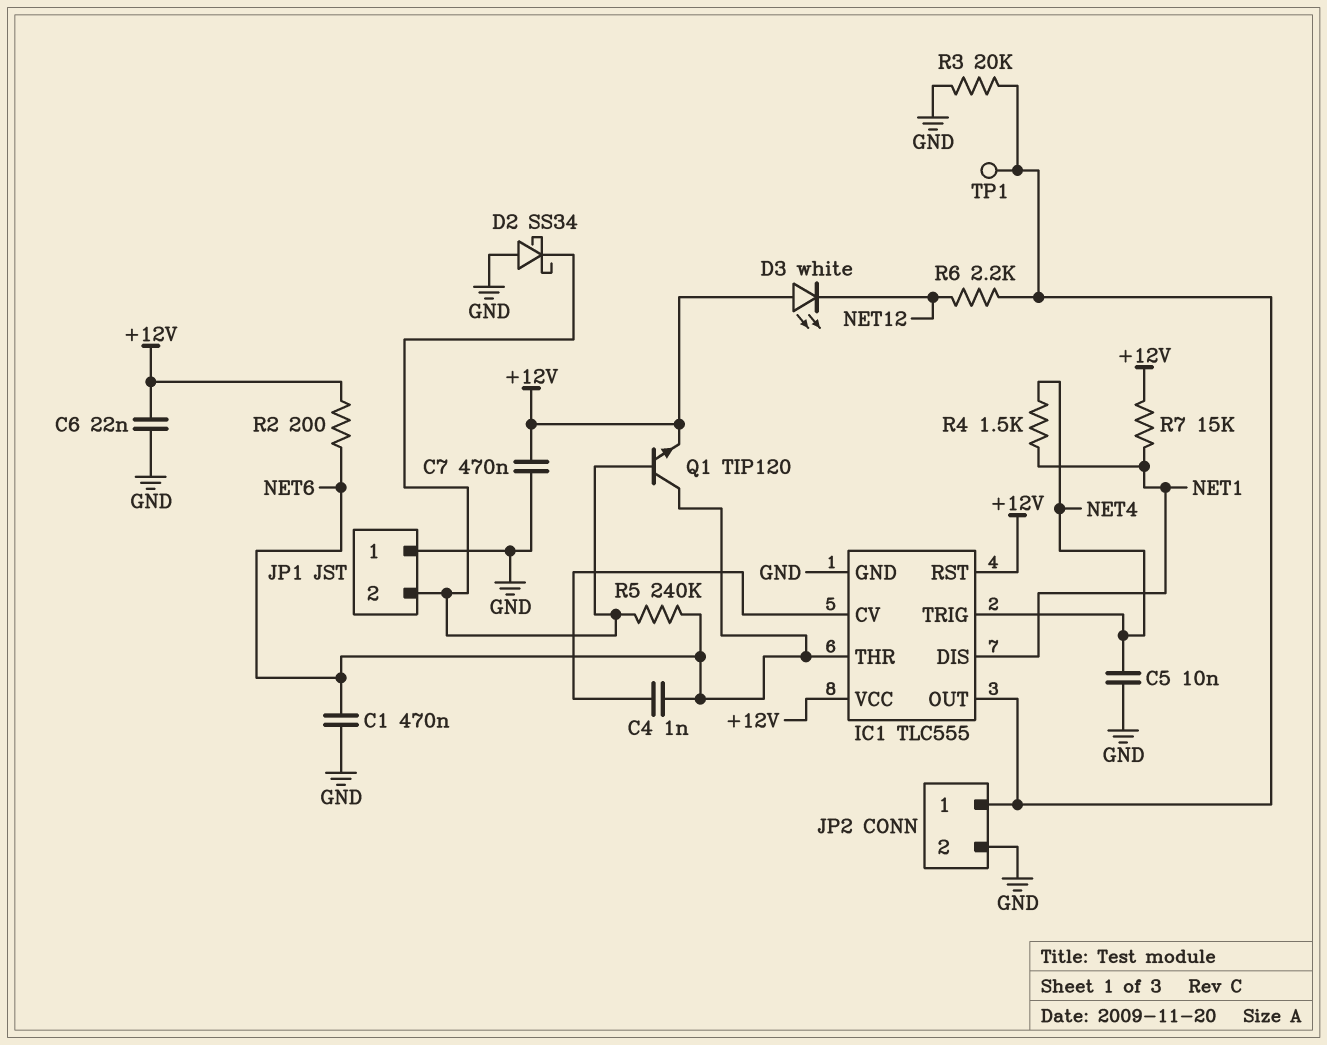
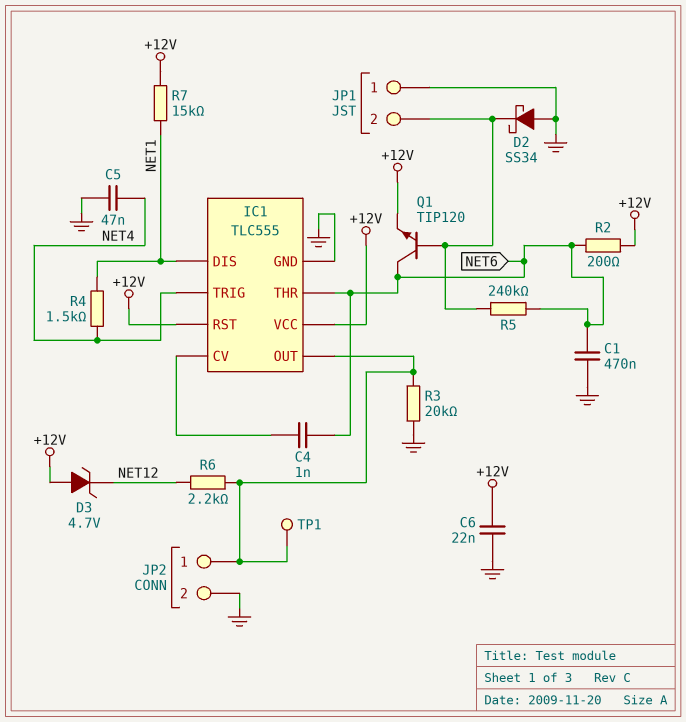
C5: 10nF (GND, NET4) -> 47nF (GND, NET4)
C7: 470nF (+12V, GND) -> none
D3: LED white (A +12V, K NET12) -> zener 4.7V (A +12V, K NET12)

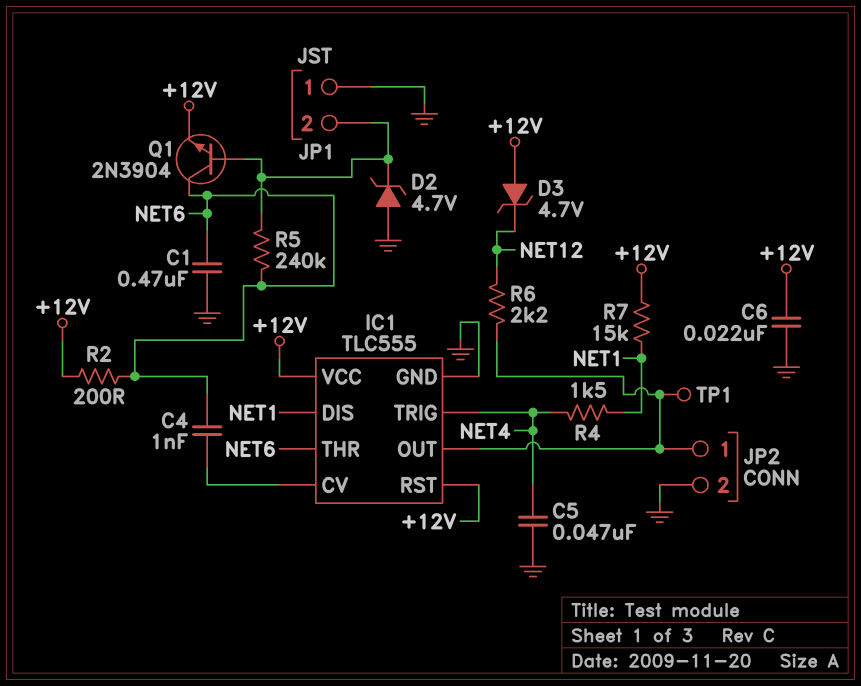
D2: schottky SS34 (A GND, K JP1/2) -> zener 4.7V (A GND, K JP1/2)
Q1: NPN TIP120 (B JP1/2, C NET6, E +12V) -> NPN 2N3904 (B JP1/2, C NET6, E +12V)
R3: 20k (GND, IC1/OUT) -> none

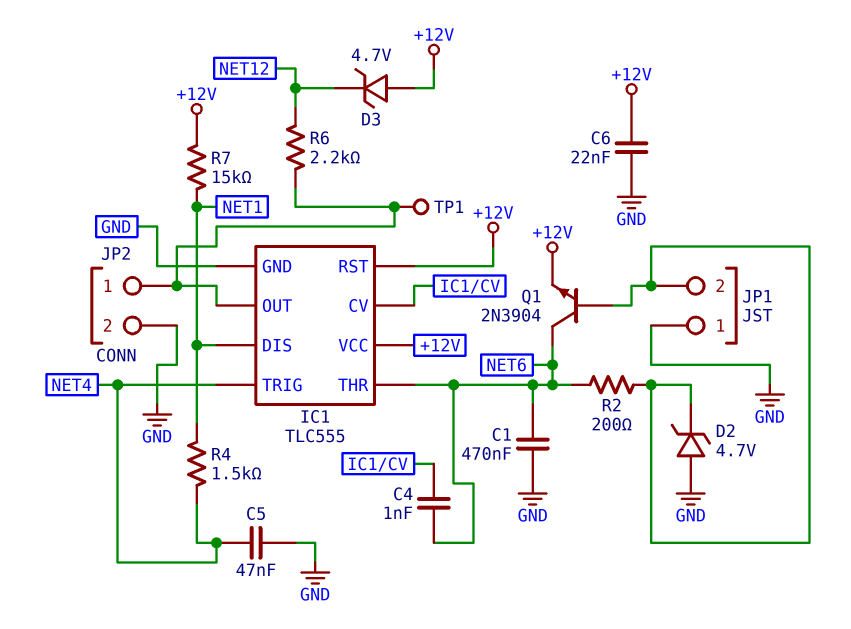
R2: 200 (+12V, NET6) -> 200 (JP1/2, NET6)
R5: 240k (JP1/2, NET6) -> none

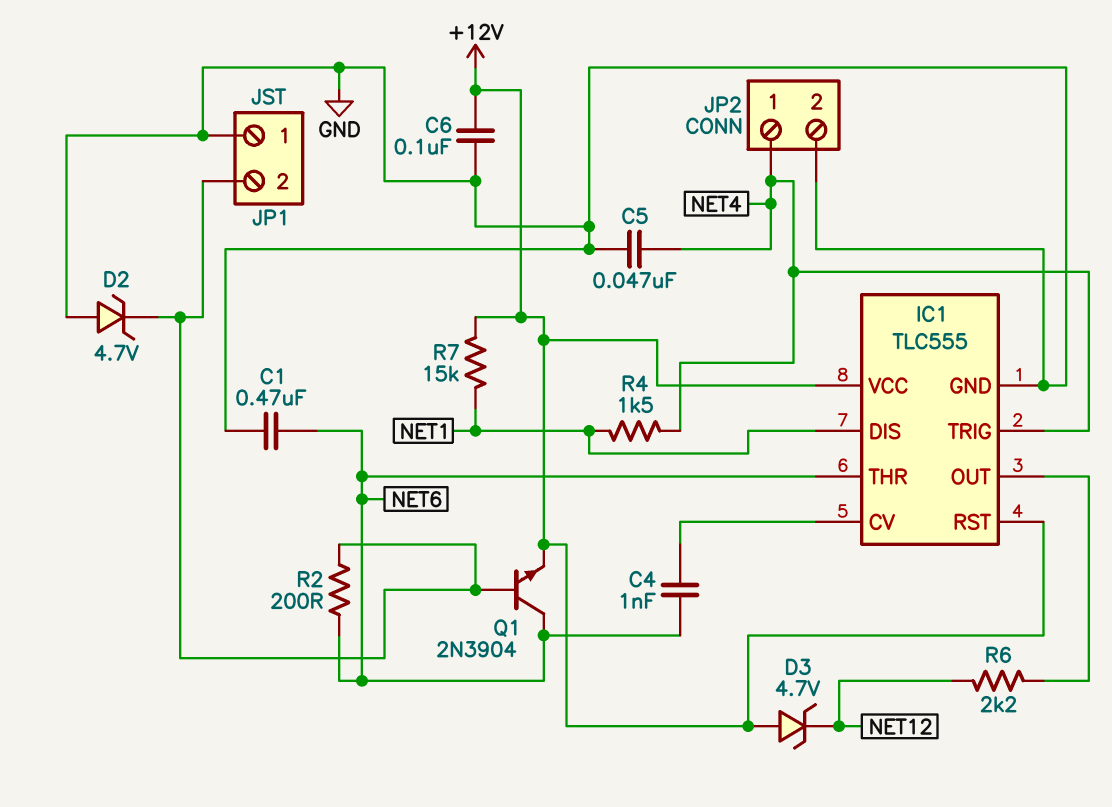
C6: 22nF (+12V, GND) -> 100nF (+12V, GND)
JP2 pin 1: IC1/OUT -> NET4
TP1: test point (IC1/OUT) -> none

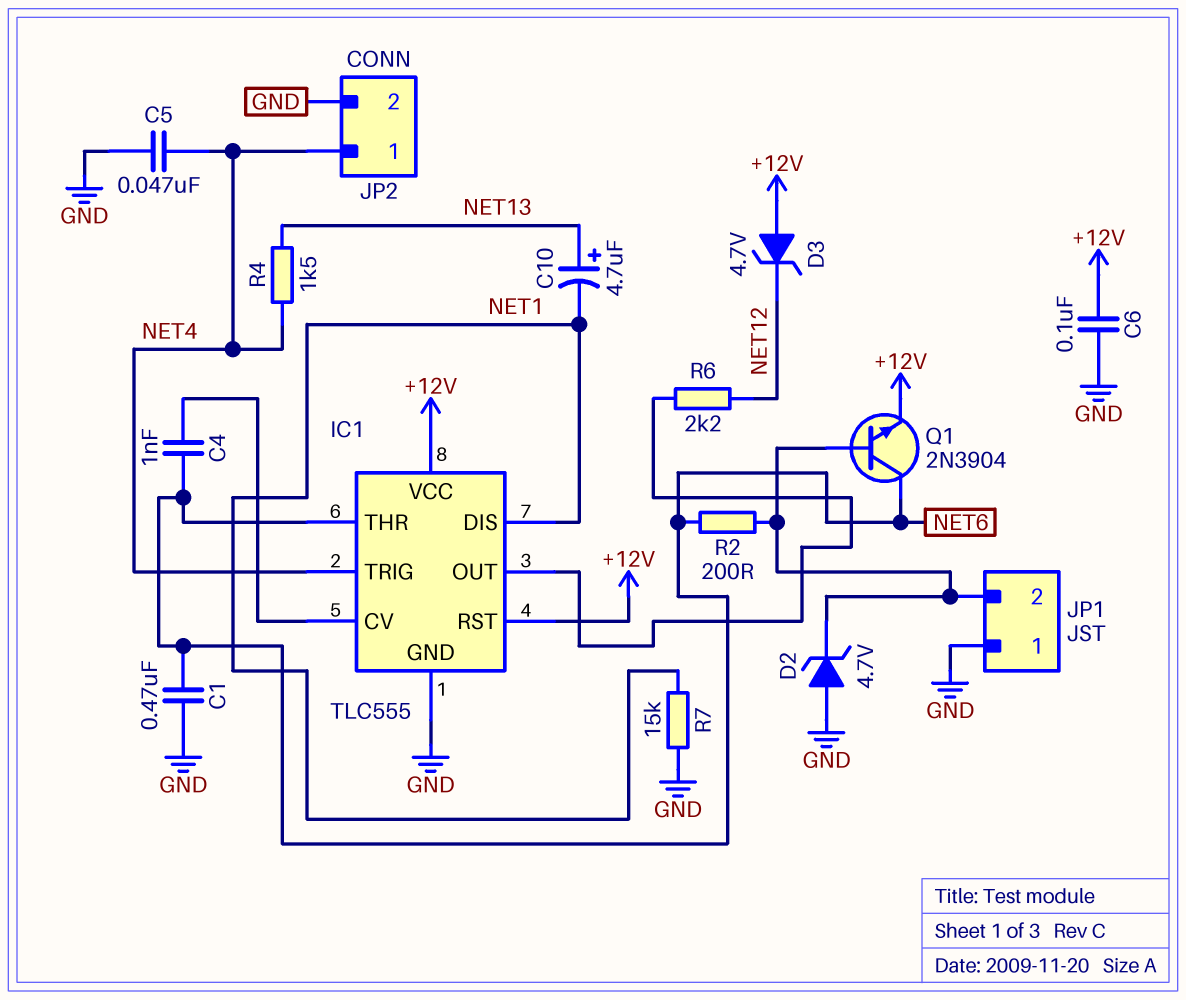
C10: none -> 4.7uF (plus NET13, minus NET1)
R4: 1.5k (NET1, NET4) -> 1.5k (NET4, NET13)
R7: 15k (+12V, NET1) -> 15k (GND, NET1)

